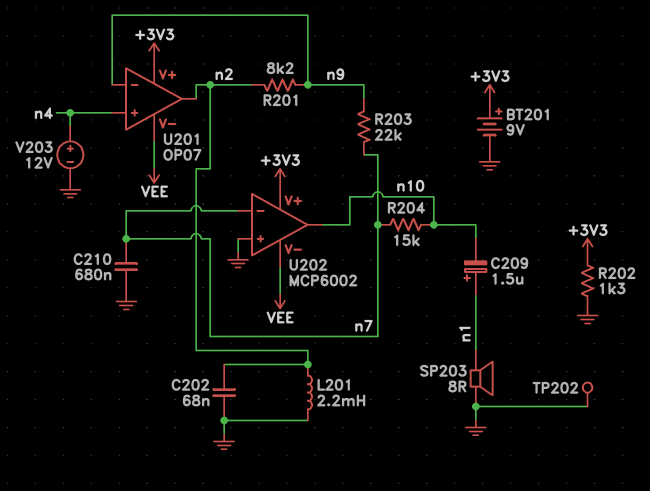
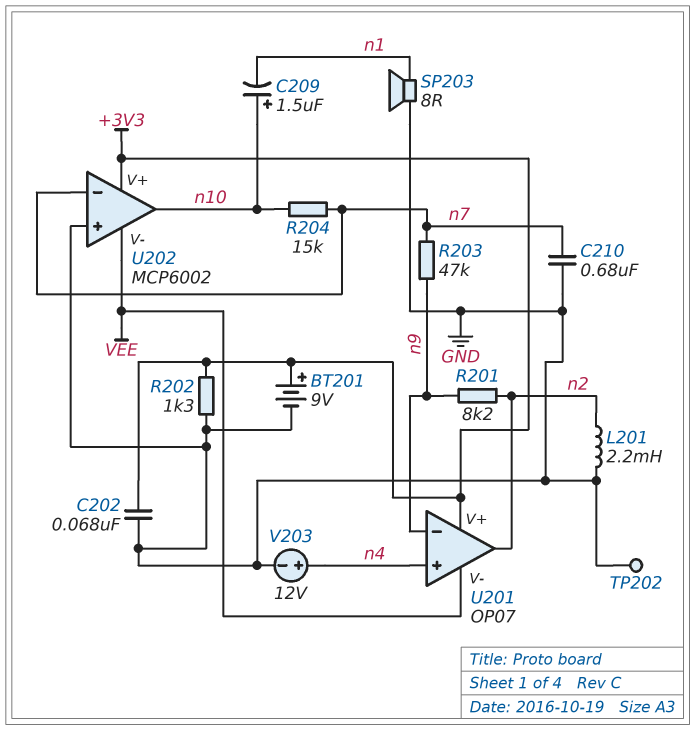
C202: 68nF (GND, n2) -> 68nF (+3V3, GND)
C209: 1.5uF (plus n1, minus n10) -> 1.5uF (plus n10, minus n1)
R203: 22k (n7, n9) -> 47k (n7, n9)

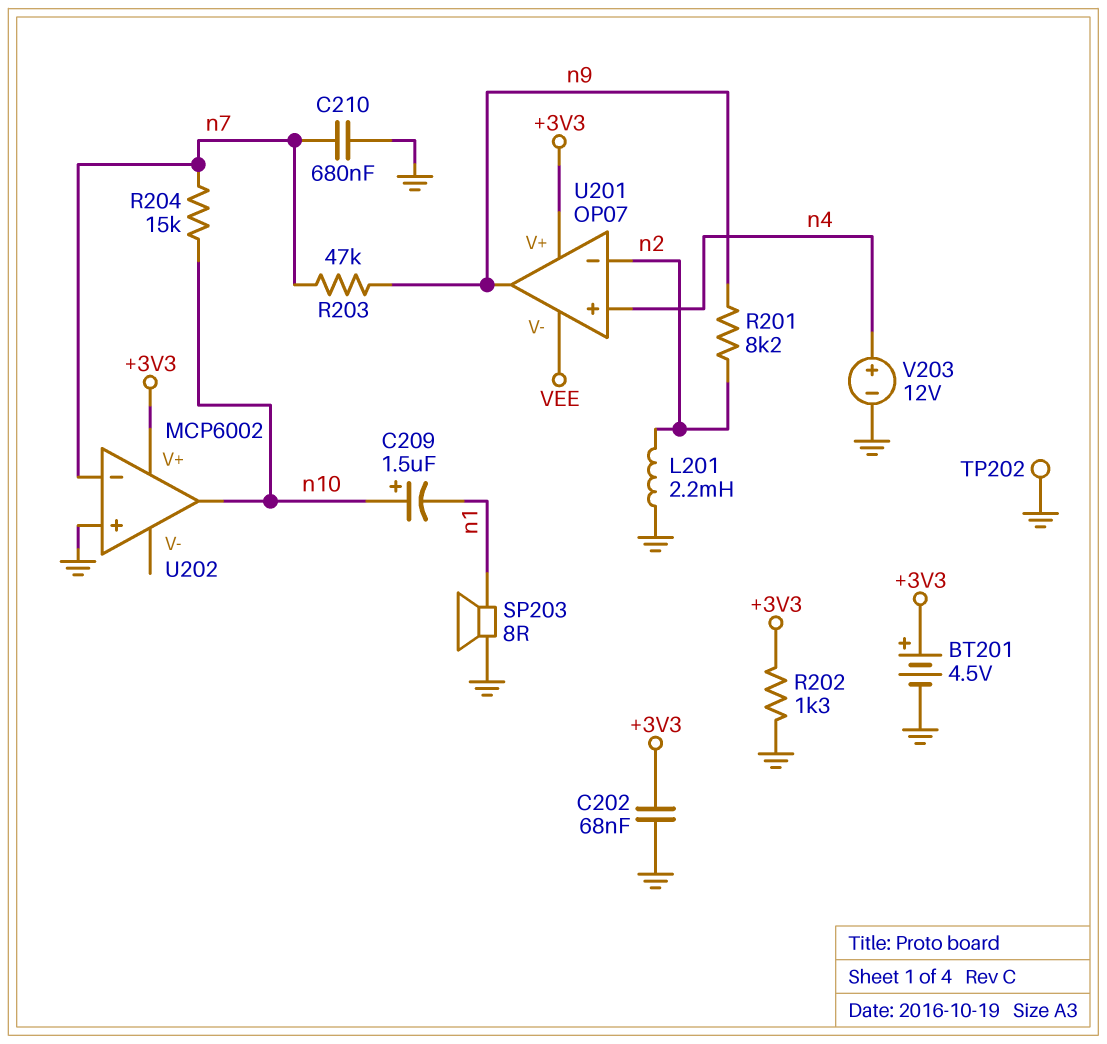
BT201: 9V (plus +3V3, minus GND) -> 4.5V (plus +3V3, minus GND)
U201 pin in-: n9 -> n2
U201 pin out: n2 -> n9
U202 pin V-: VEE -> none

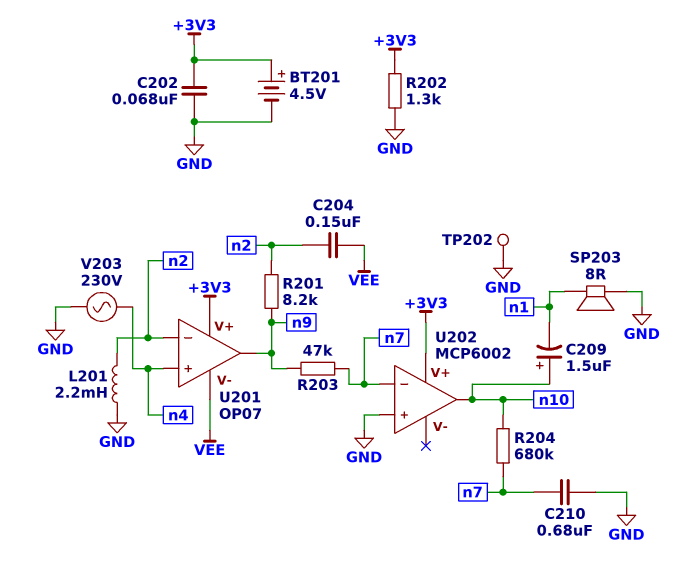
C204: none -> 150nF (VEE, n2)
R204: 15k (n7, n10) -> 680k (n7, n10)
V203: 12V (plus n4, minus GND) -> AC 230V (GND, n4)

